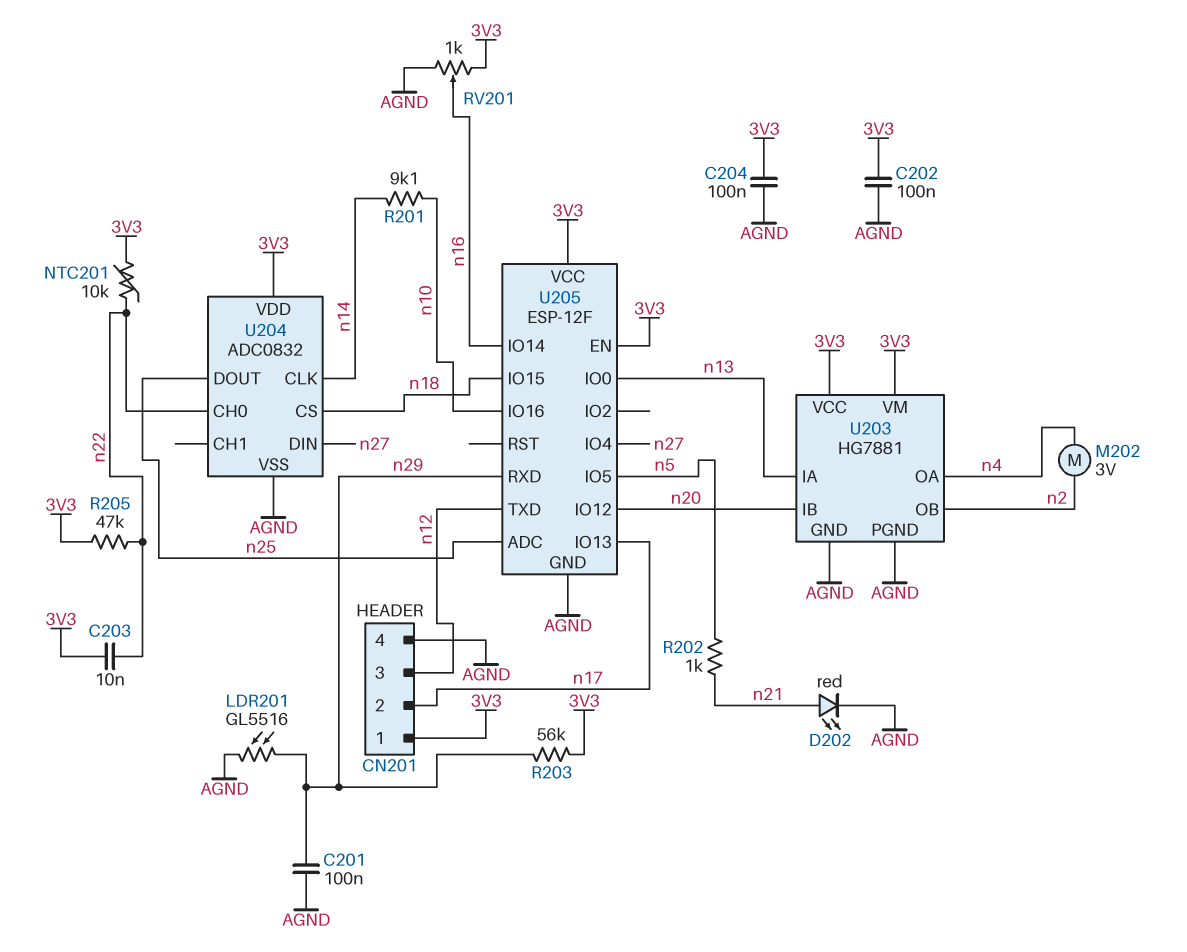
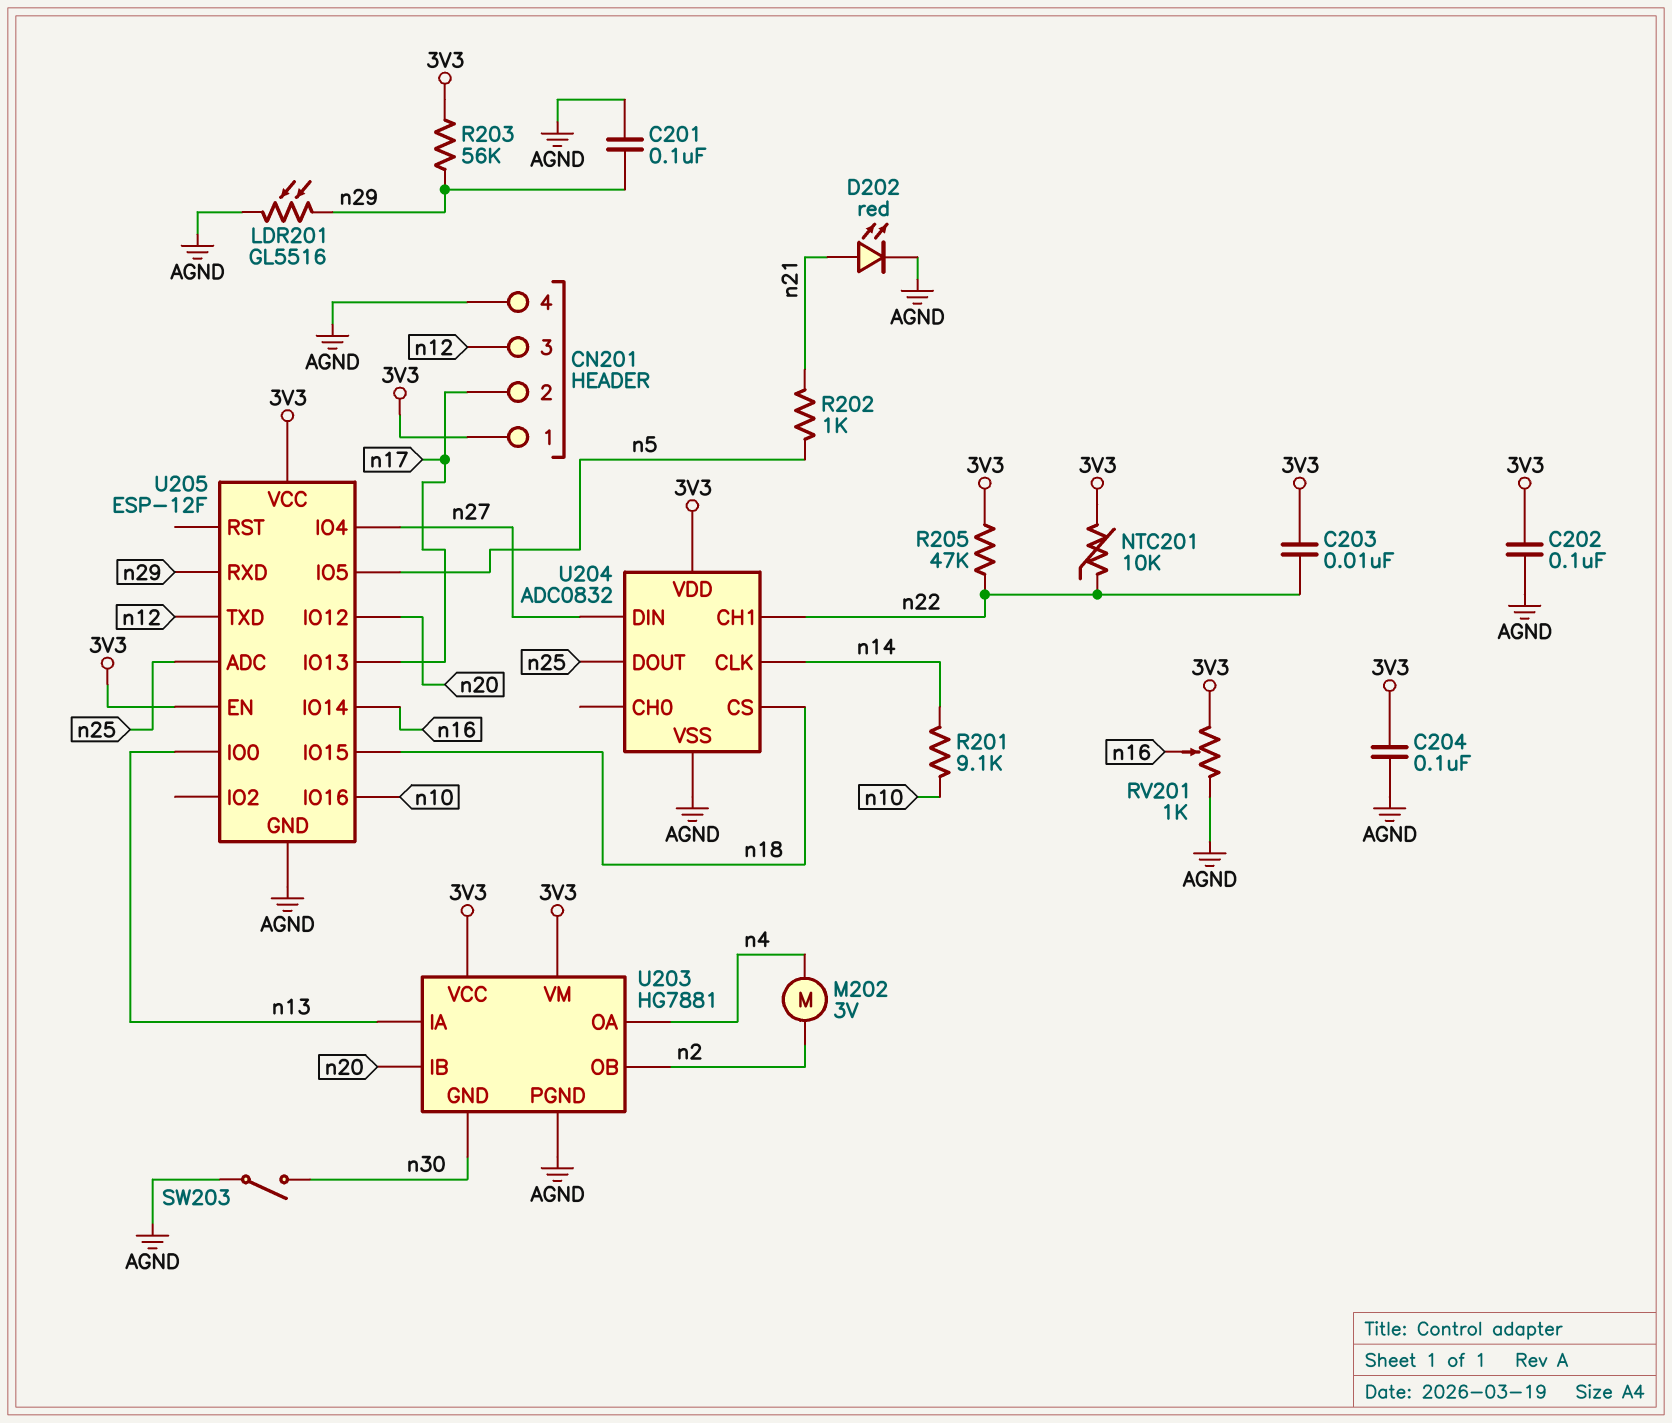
SW203: none -> switch (AGND, n30)
U203 pin GND: AGND -> n30
U204 pin CH0: n22 -> none
U204 pin CH1: none -> n22

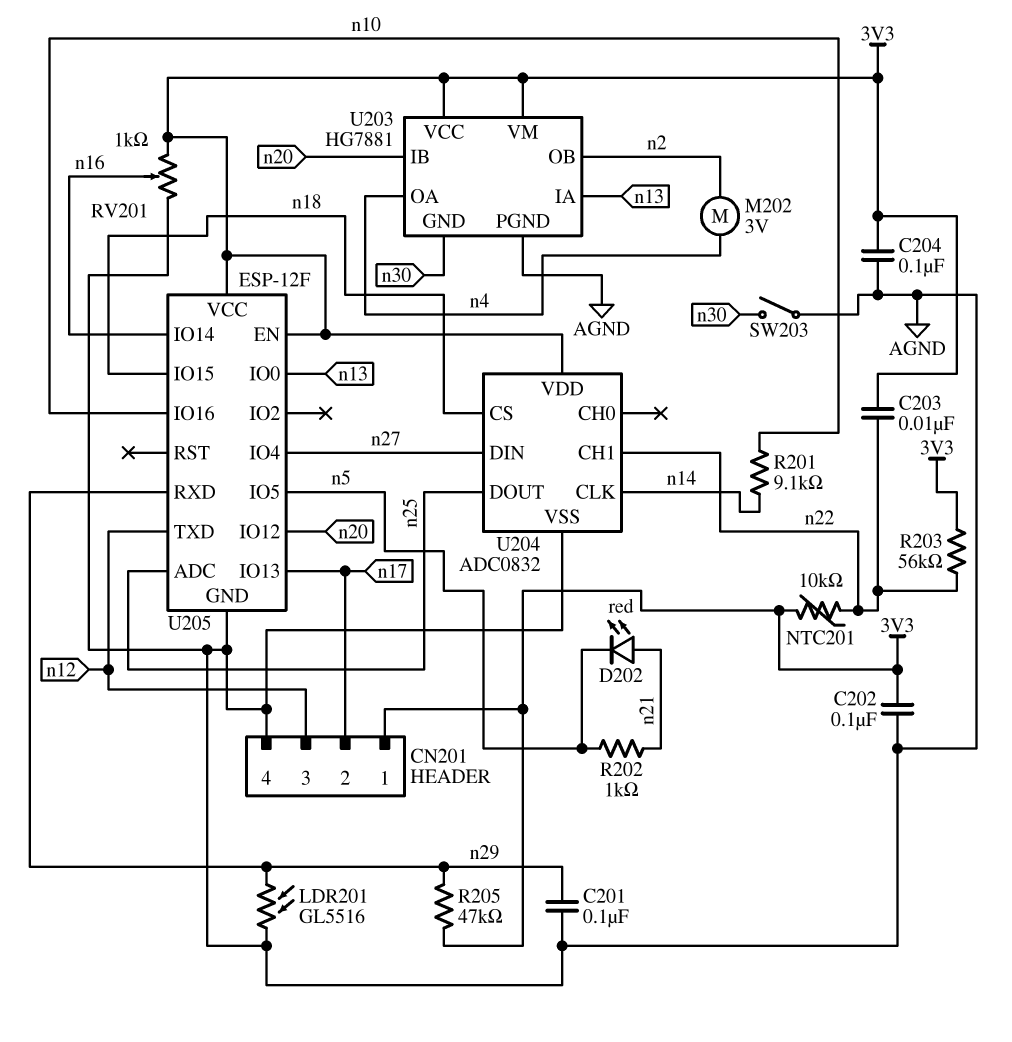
D202: LED red (A n21, K AGND) -> LED red (A n21, K n5)
R203: 56k (3V3, n29) -> 56k (3V3, n22)
R205: 47k (3V3, n22) -> 47k (3V3, n29)

